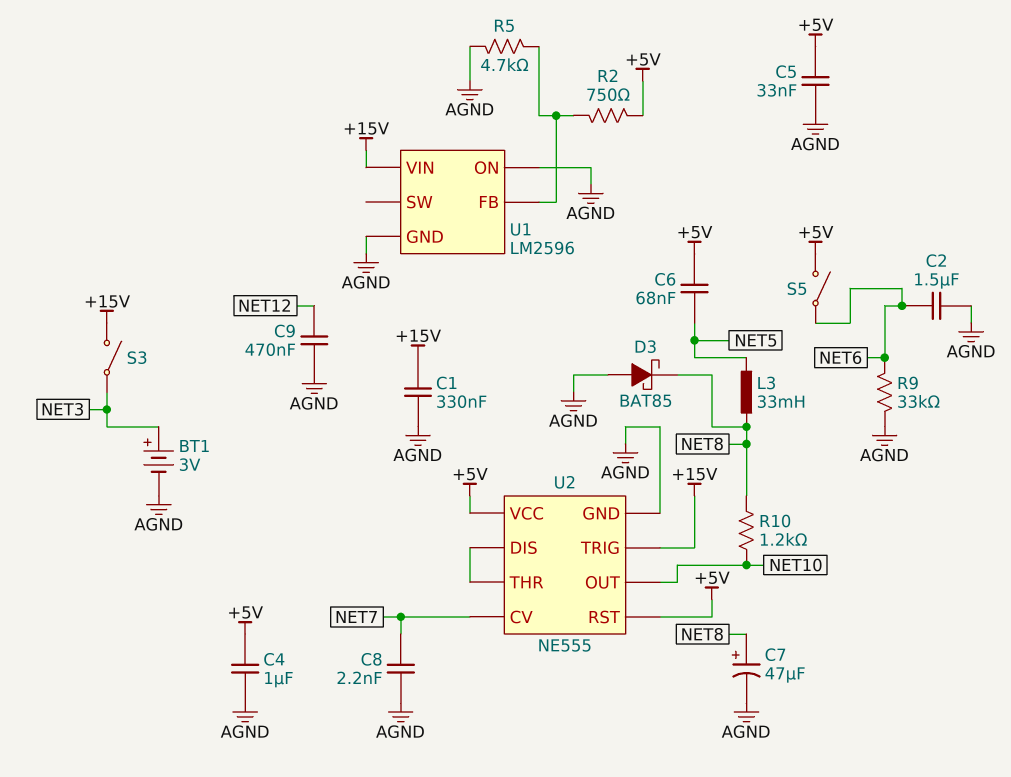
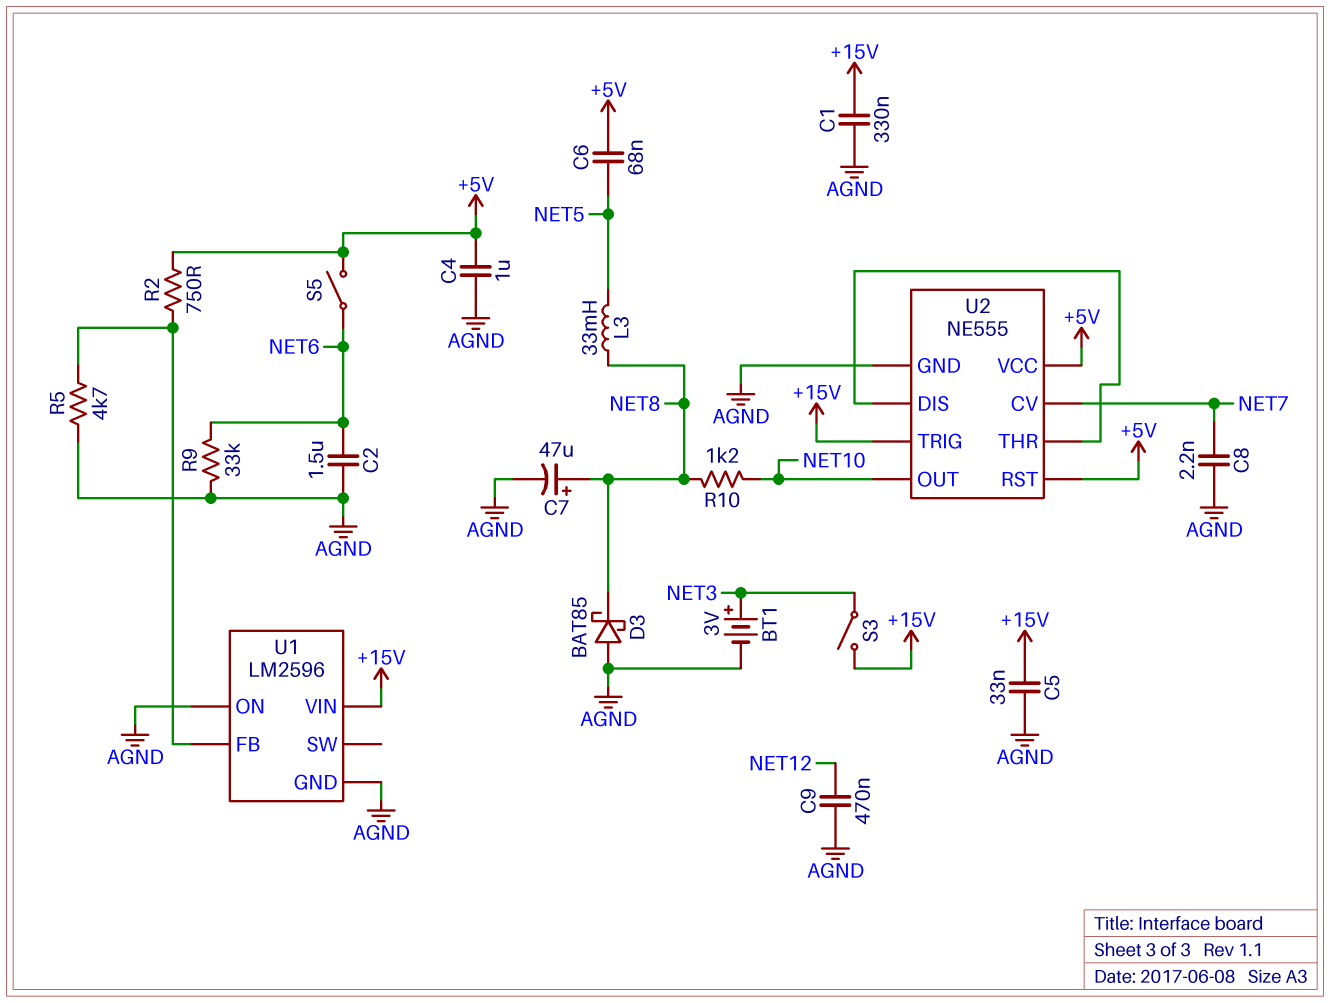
C5: 33nF (+5V, AGND) -> 33nF (+15V, AGND)

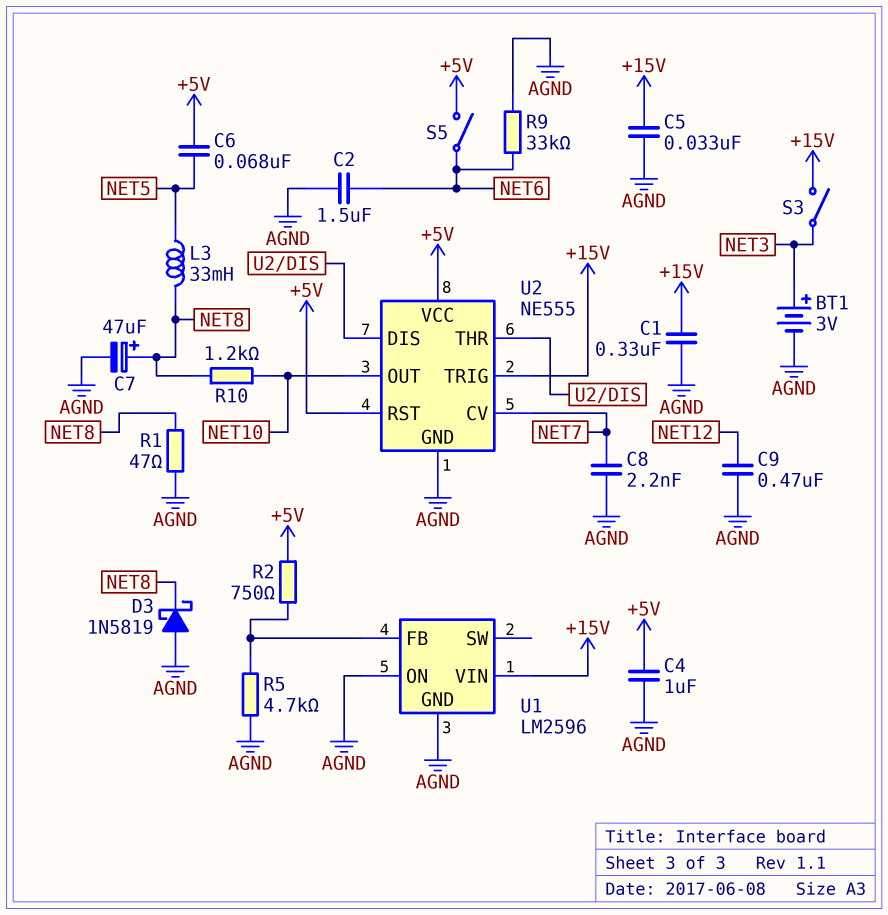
D3: schottky BAT85 (A AGND, K NET8) -> schottky 1N5819 (A AGND, K NET8)
R1: none -> 47 (AGND, NET8)

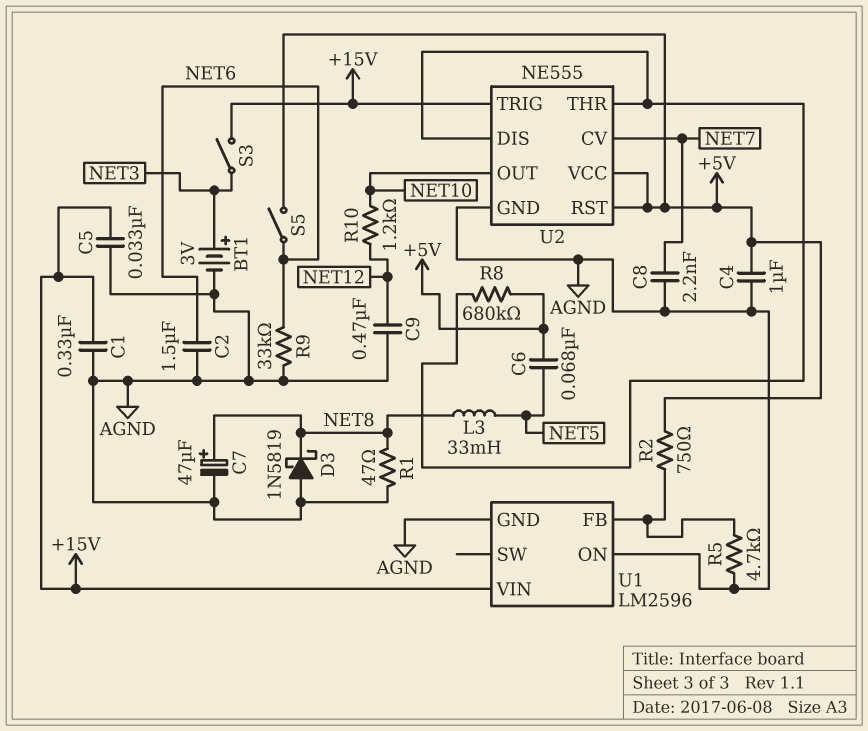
R8: none -> 680k (+5V, U2/DIS)
R10: 1.2k (NET8, NET10) -> 1.2k (NET10, NET12)

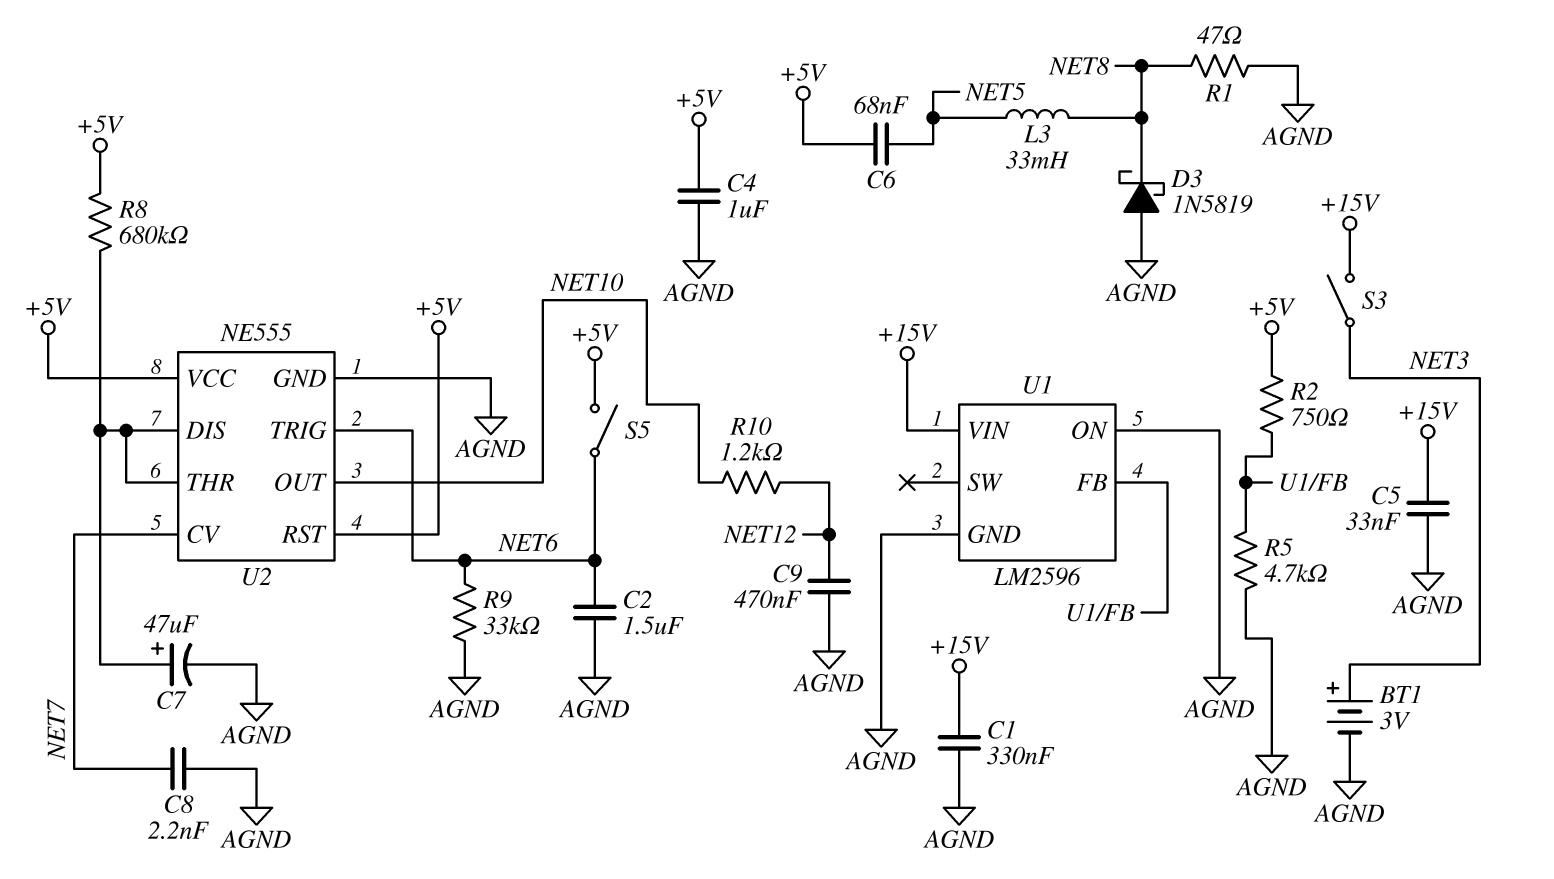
C7: 47uF (plus NET8, minus AGND) -> 47uF (plus U2/DIS, minus AGND)
U2 pin TRIG: +15V -> NET6

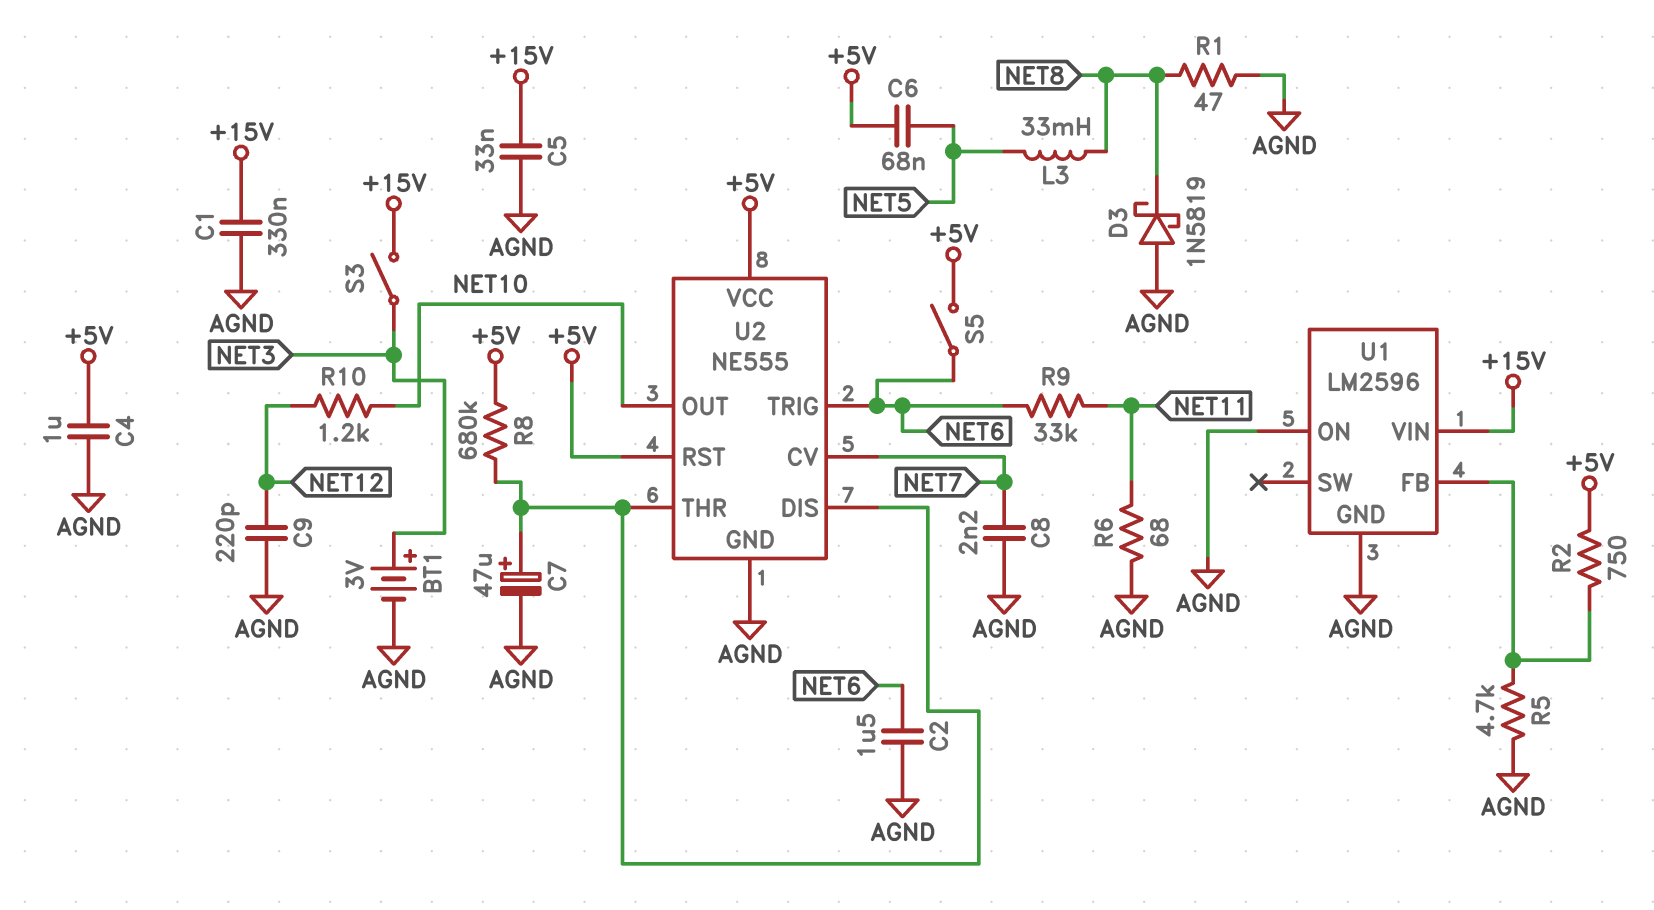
C9: 470nF (AGND, NET12) -> 220pF (AGND, NET12)
R6: none -> 68 (AGND, NET11)
R9: 33k (AGND, NET6) -> 33k (NET6, NET11)

